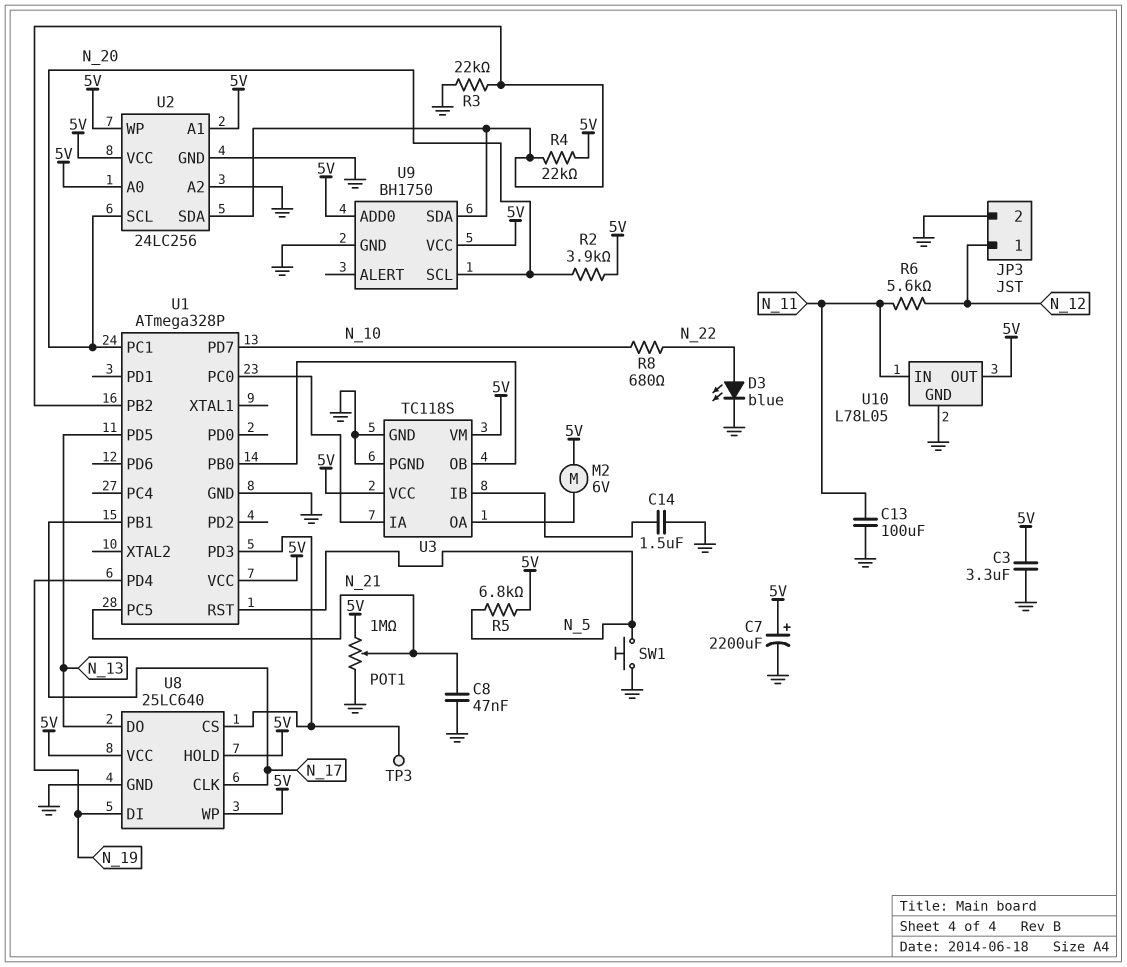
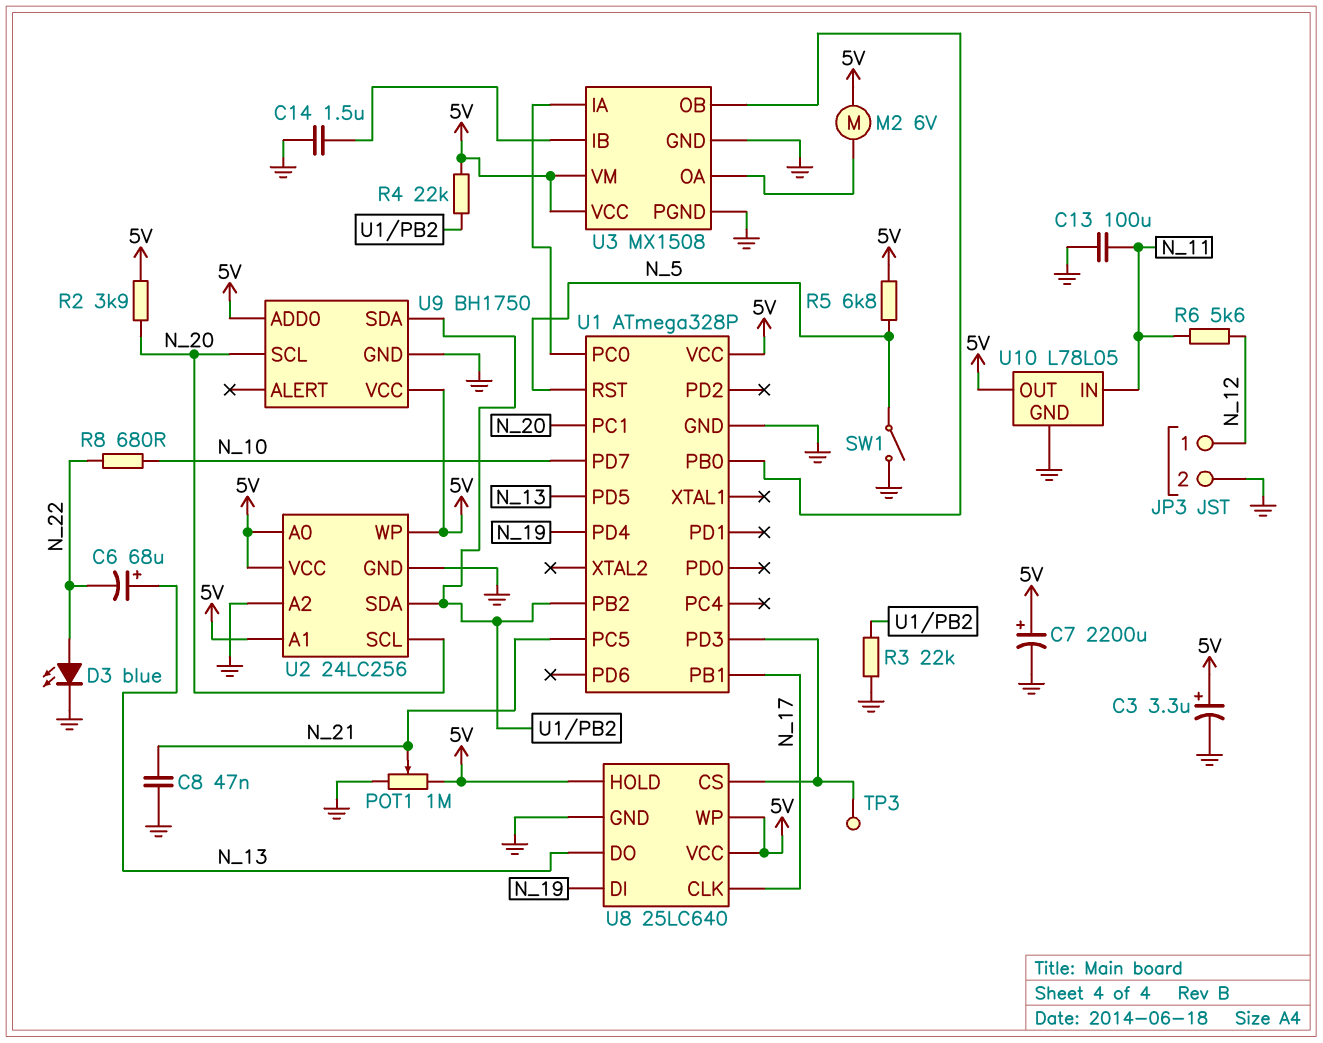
C3: 3.3uF (5V, GND) -> 3.3uF (plus 5V, minus GND)
C6: none -> 68uF (plus N_13, minus N_22)
SW1: button (GND, N_5) -> switch (GND, N_5)
U3: TC118S -> MX1508

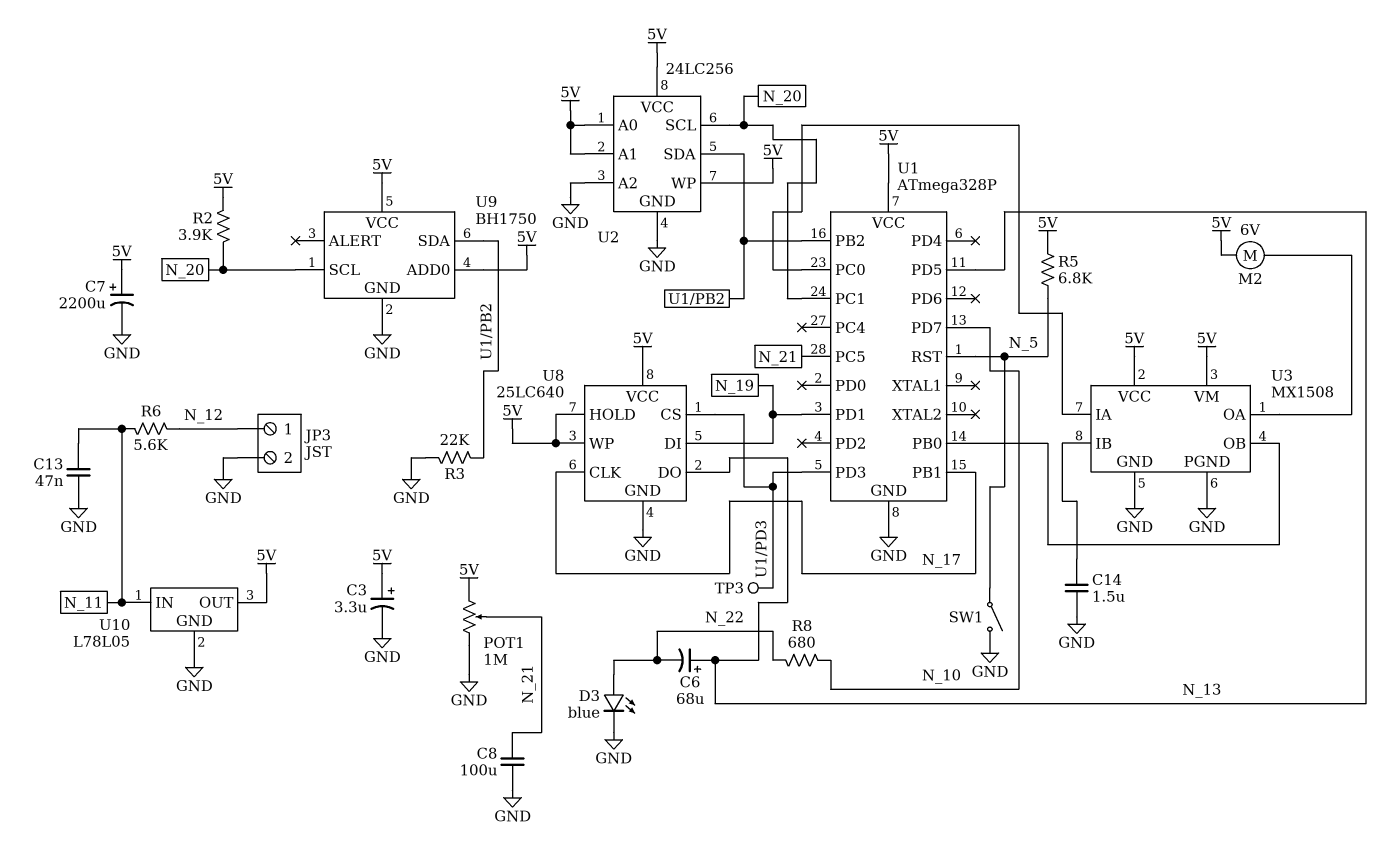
C8: 47nF (GND, N_21) -> 100uF (GND, N_21)
C13: 100uF (GND, N_11) -> 47nF (GND, N_11)
R4: 22k (5V, U1/PB2) -> none
U1 pin PD1: none -> N_19
U1 pin PD4: N_19 -> none

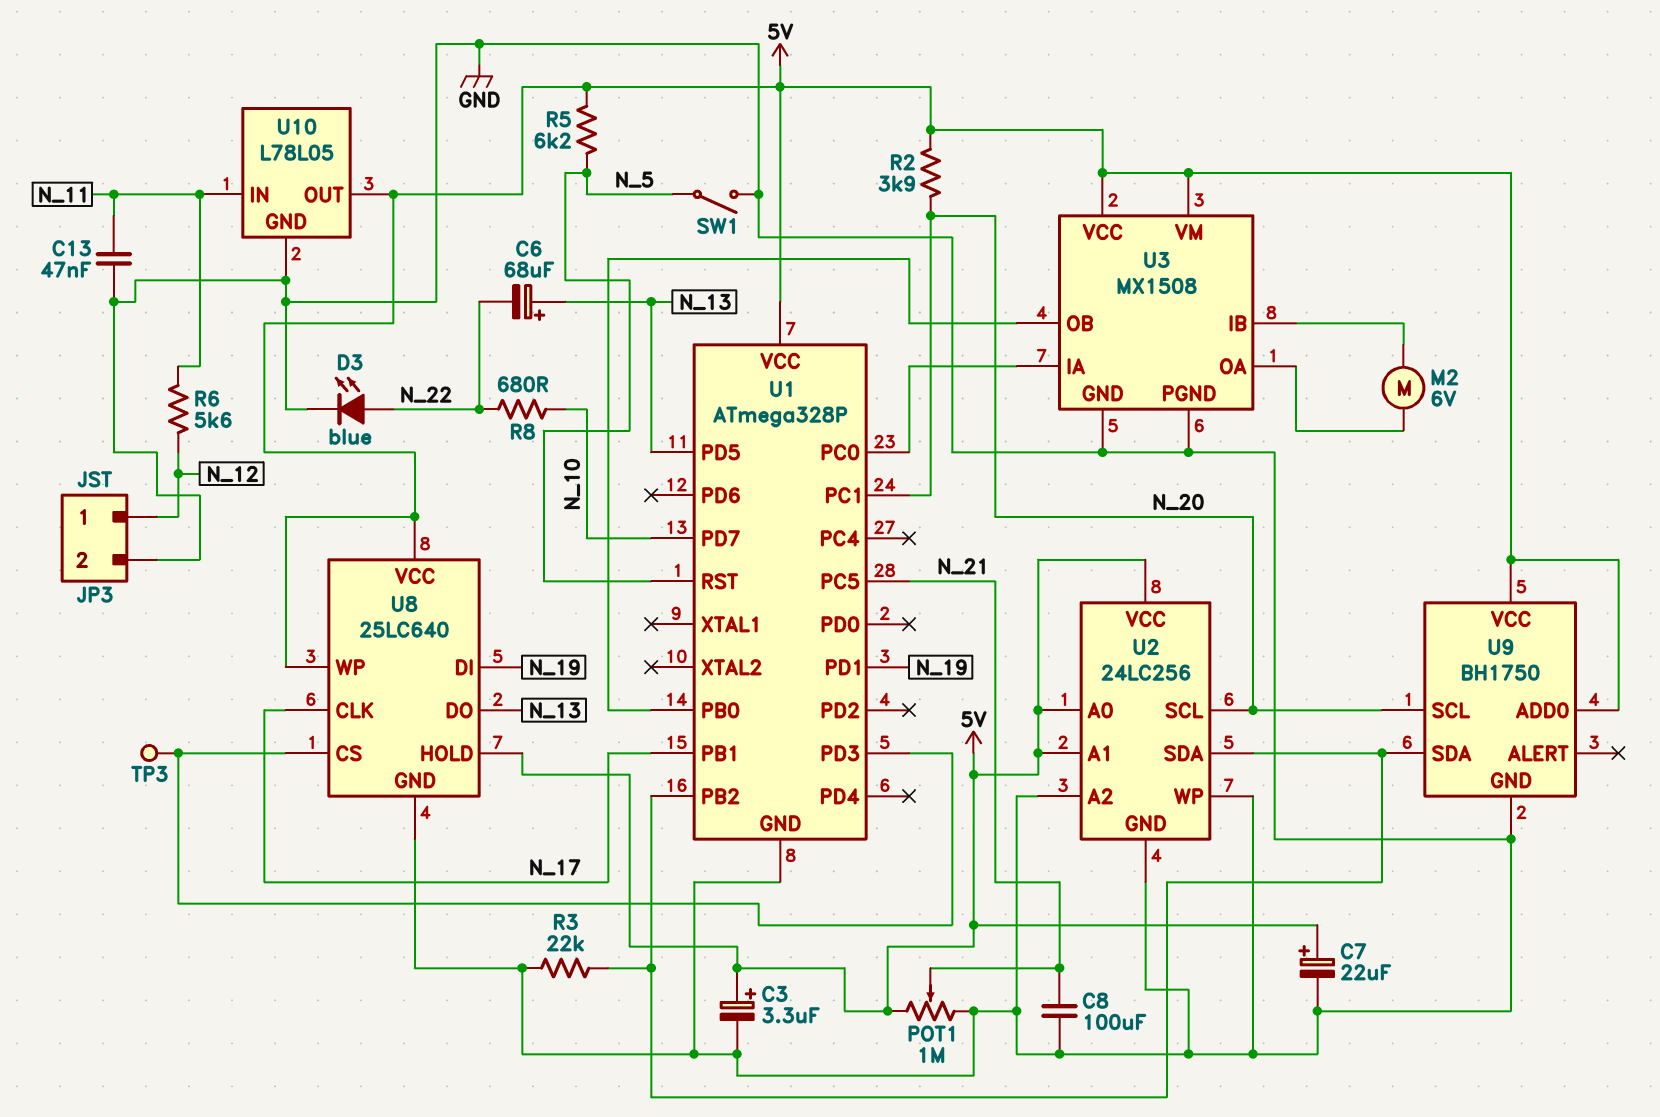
C7: 2200uF (plus 5V, minus GND) -> 22uF (plus 5V, minus GND)
C14: 1.5uF (GND, U3/IB) -> none
M2: motor 6V (5V, U3/OA) -> motor 6V (U3/IB, U3/OA)
R5: 6.8k (5V, N_5) -> 6.2k (5V, N_5)
U2 pin WP: 5V -> GND

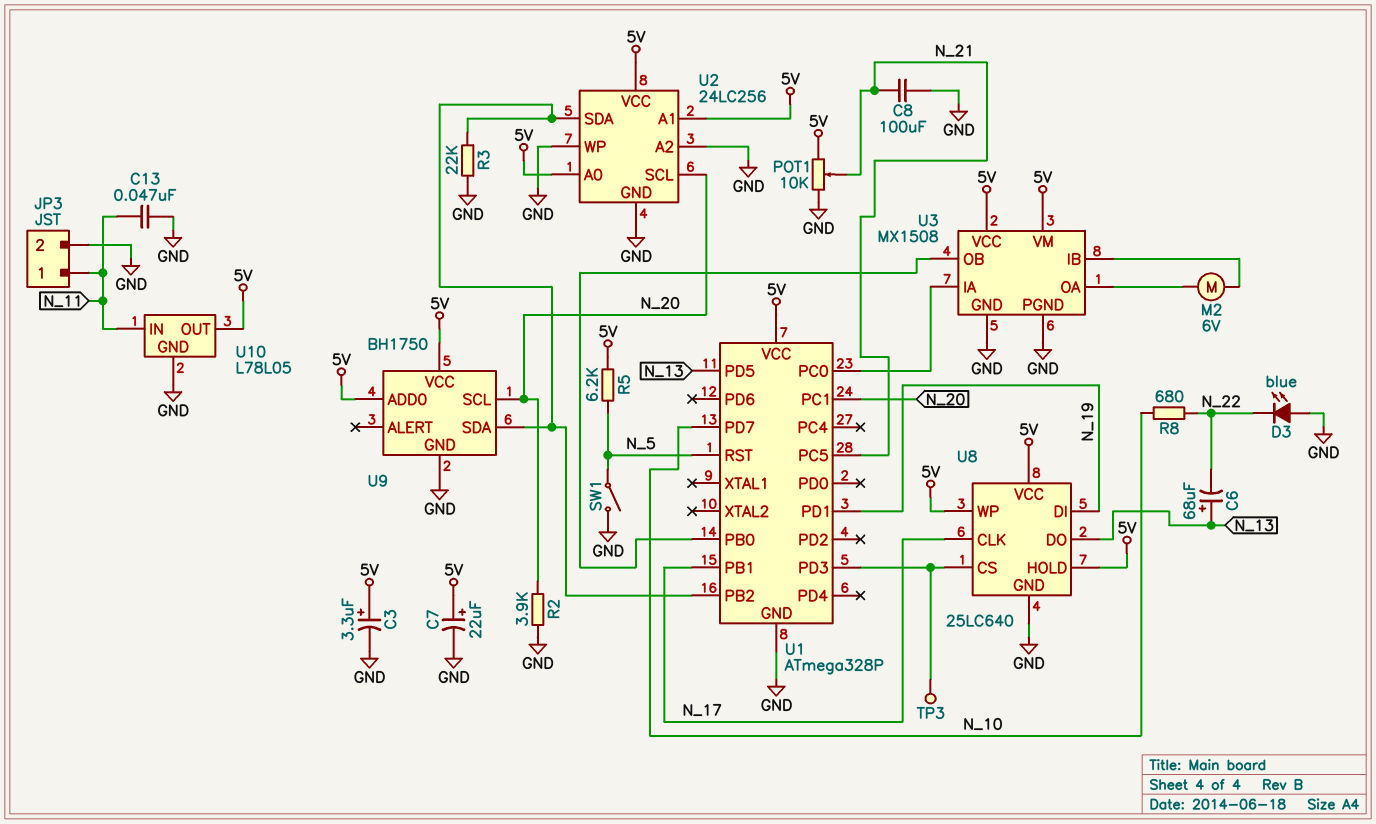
D3: LED blue (A N_22, K GND) -> LED blue (A GND, K N_22)
JP3 pin 1: N_12 -> N_11
POT1: 1M (5V, GND, wiper N_21) -> 10k (5V, GND, wiper N_21)
R2: 3.9k (5V, N_20) -> 3.9k (GND, N_20)
R6: 5.6k (N_11, N_12) -> none

